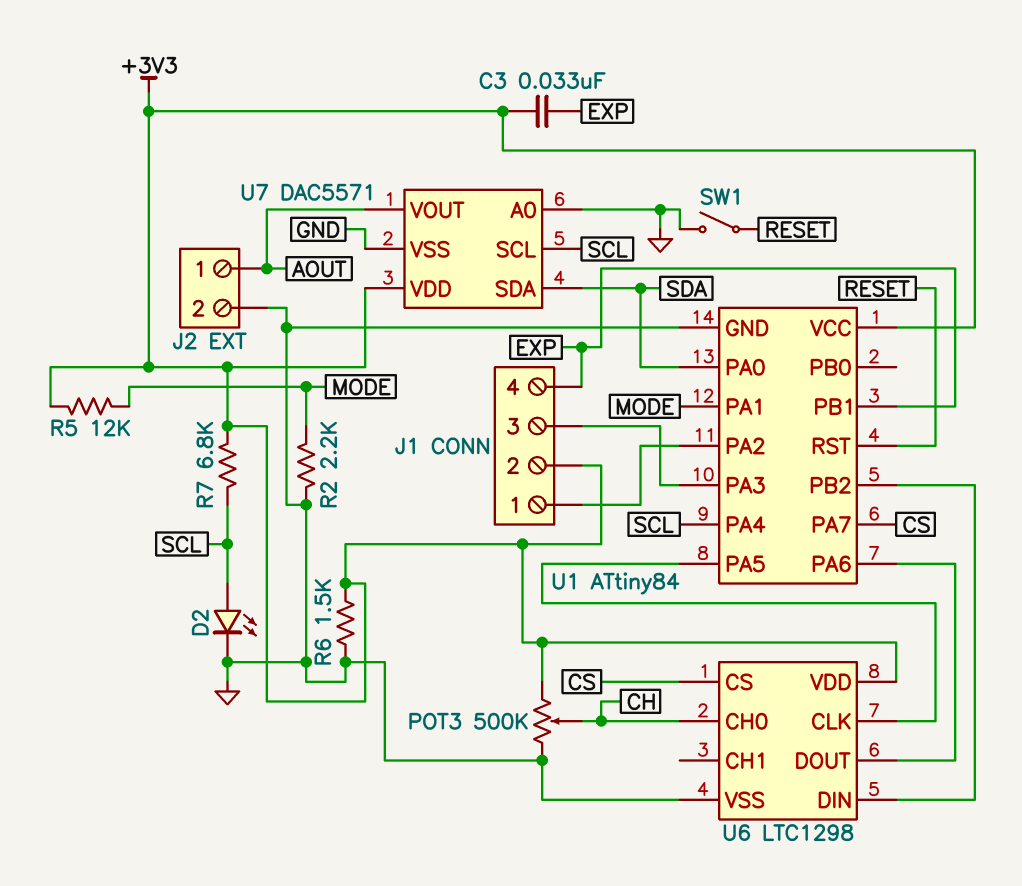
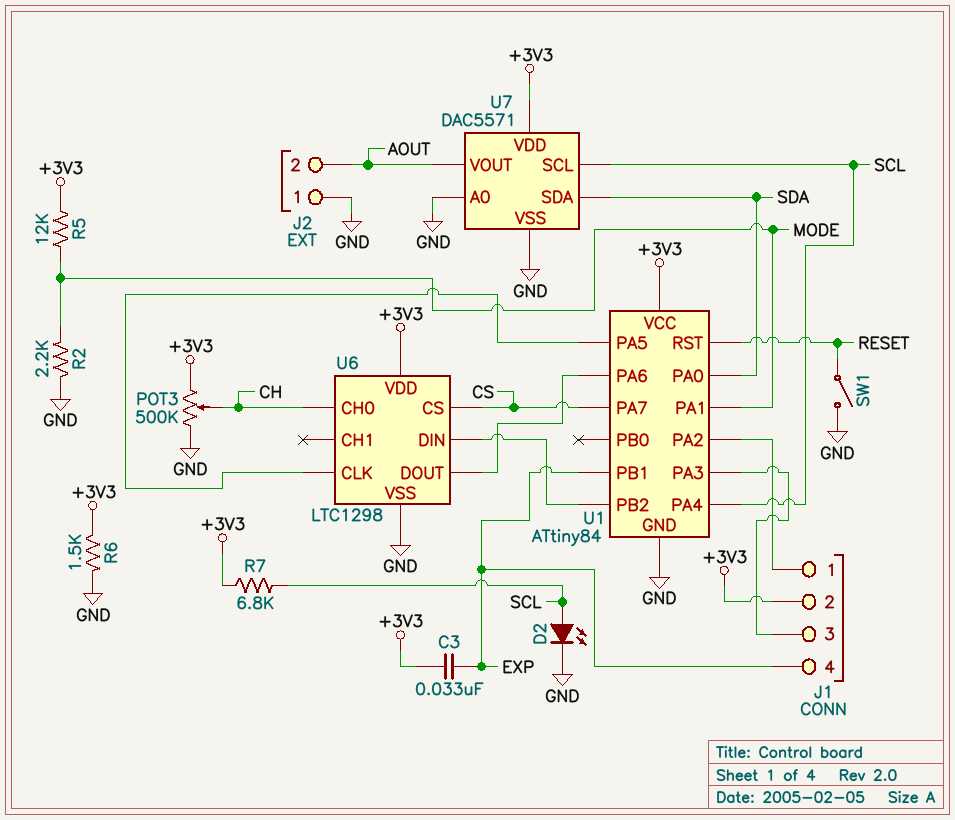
J2 pin 1: AOUT -> GND
J2 pin 2: GND -> AOUT

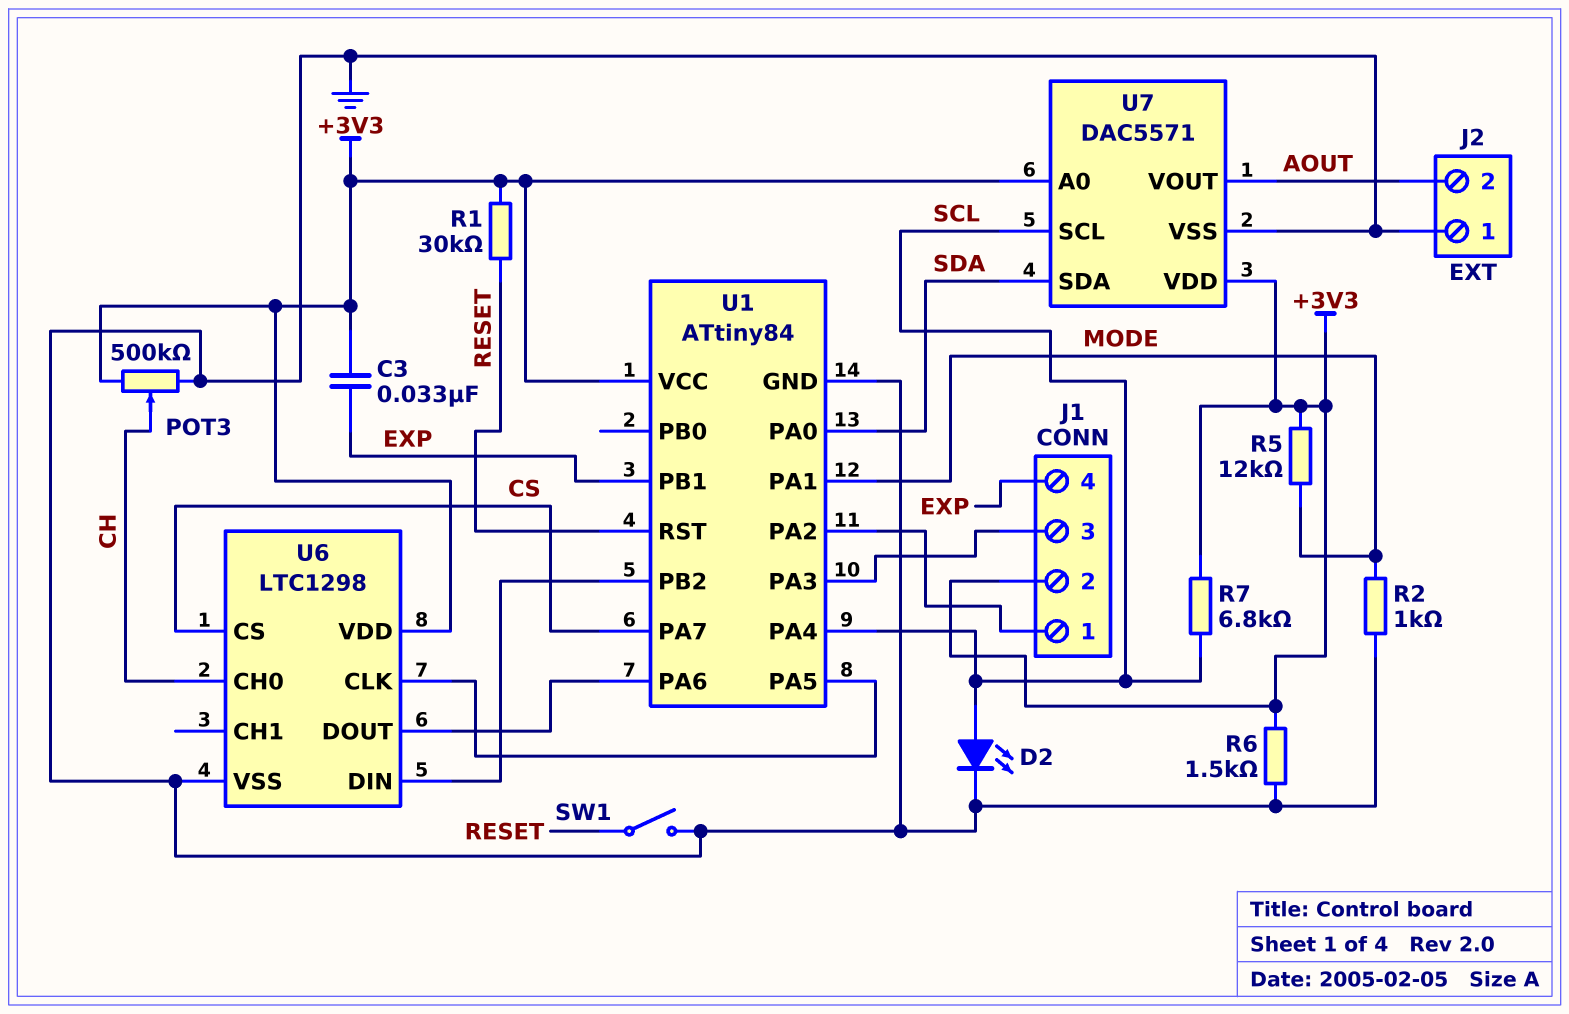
R1: none -> 30k (+3V3, RESET)
R2: 2.2k (GND, MODE) -> 1k (GND, MODE)
U7 pin A0: GND -> +3V3

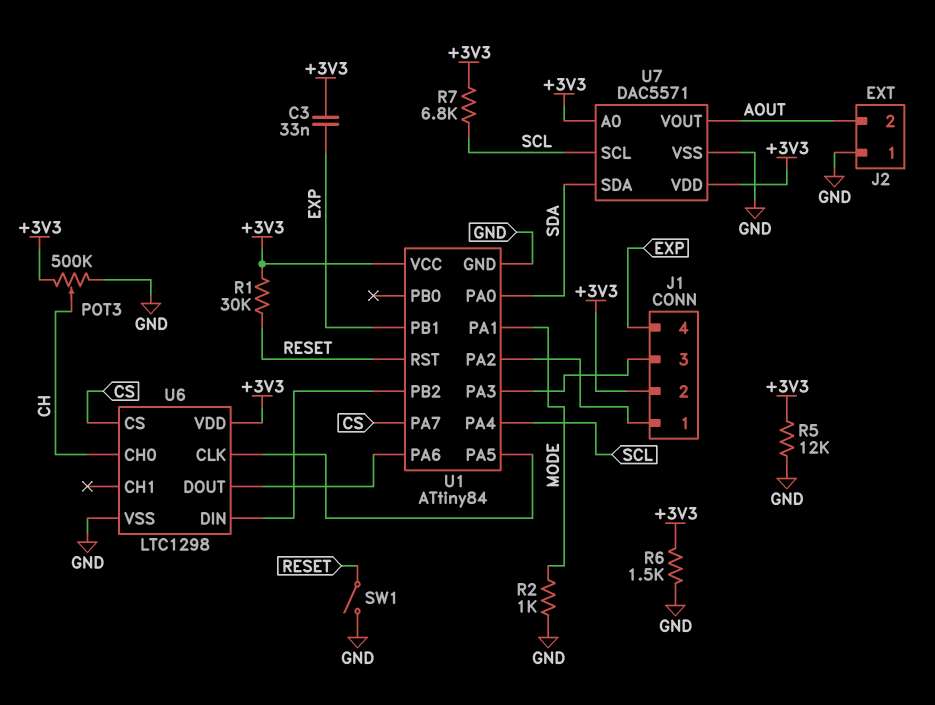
D2: LED (A SCL, K GND) -> none
R5: 12k (+3V3, MODE) -> 12k (+3V3, GND)

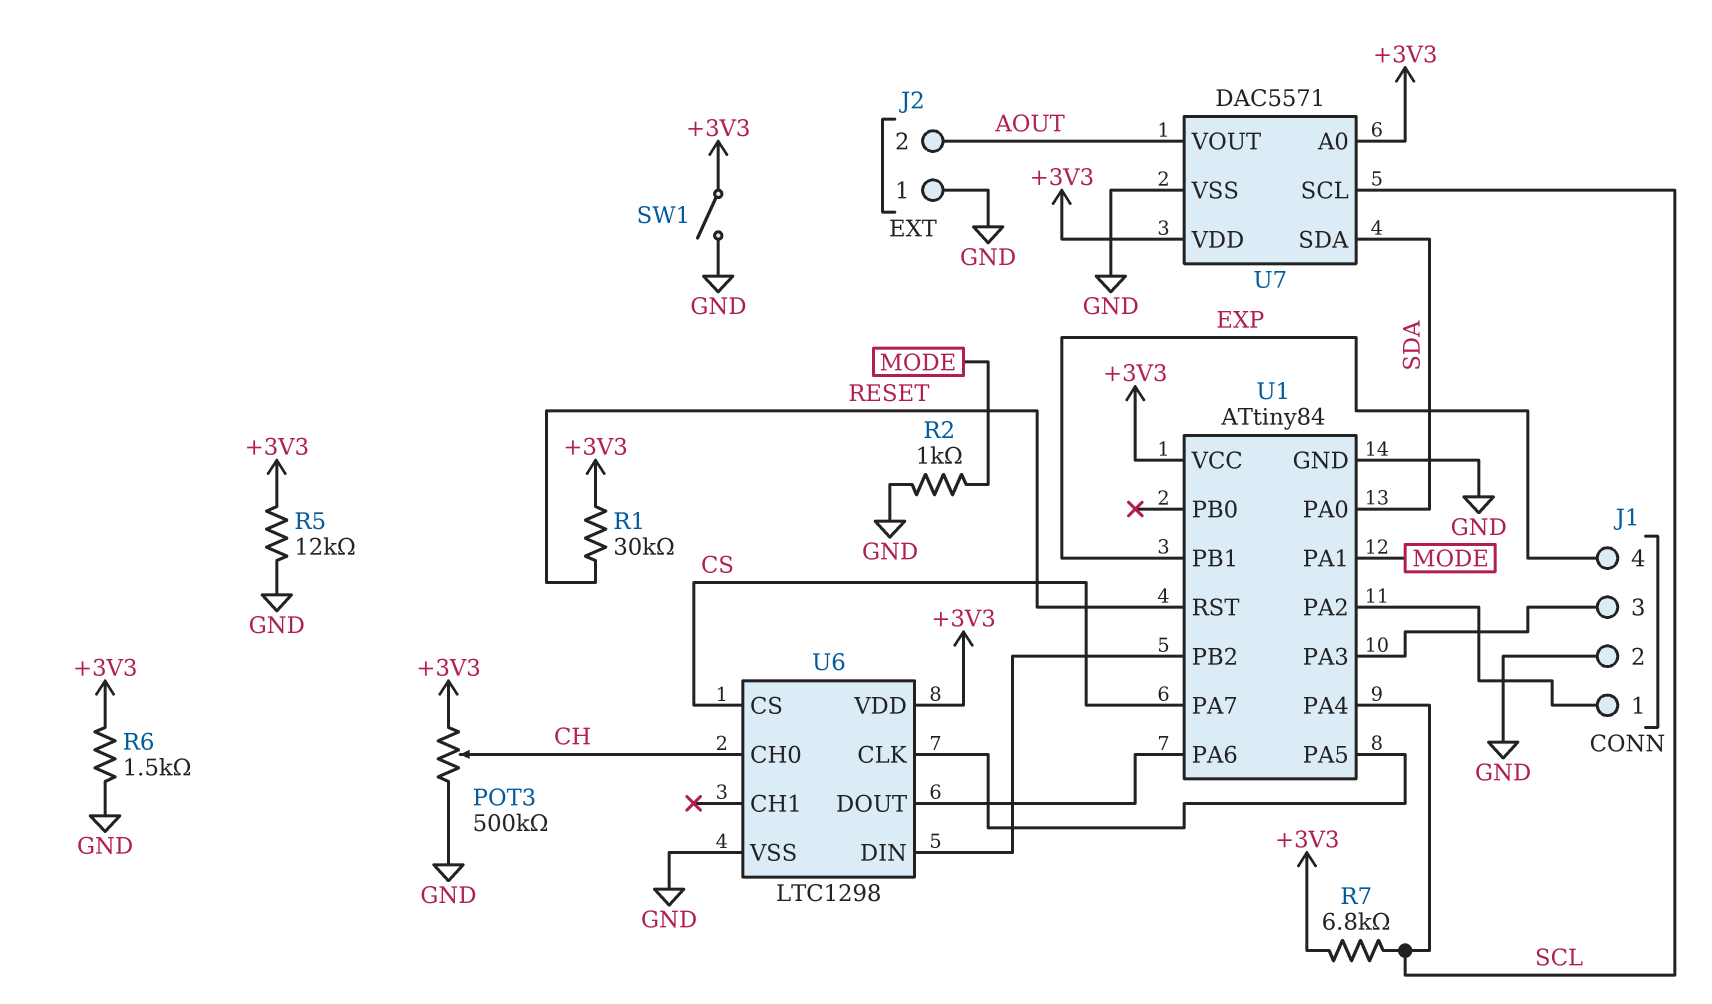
C3: 33nF (+3V3, EXP) -> none
J1 pin 2: +3V3 -> GND
SW1: switch (GND, RESET) -> switch (+3V3, GND)

